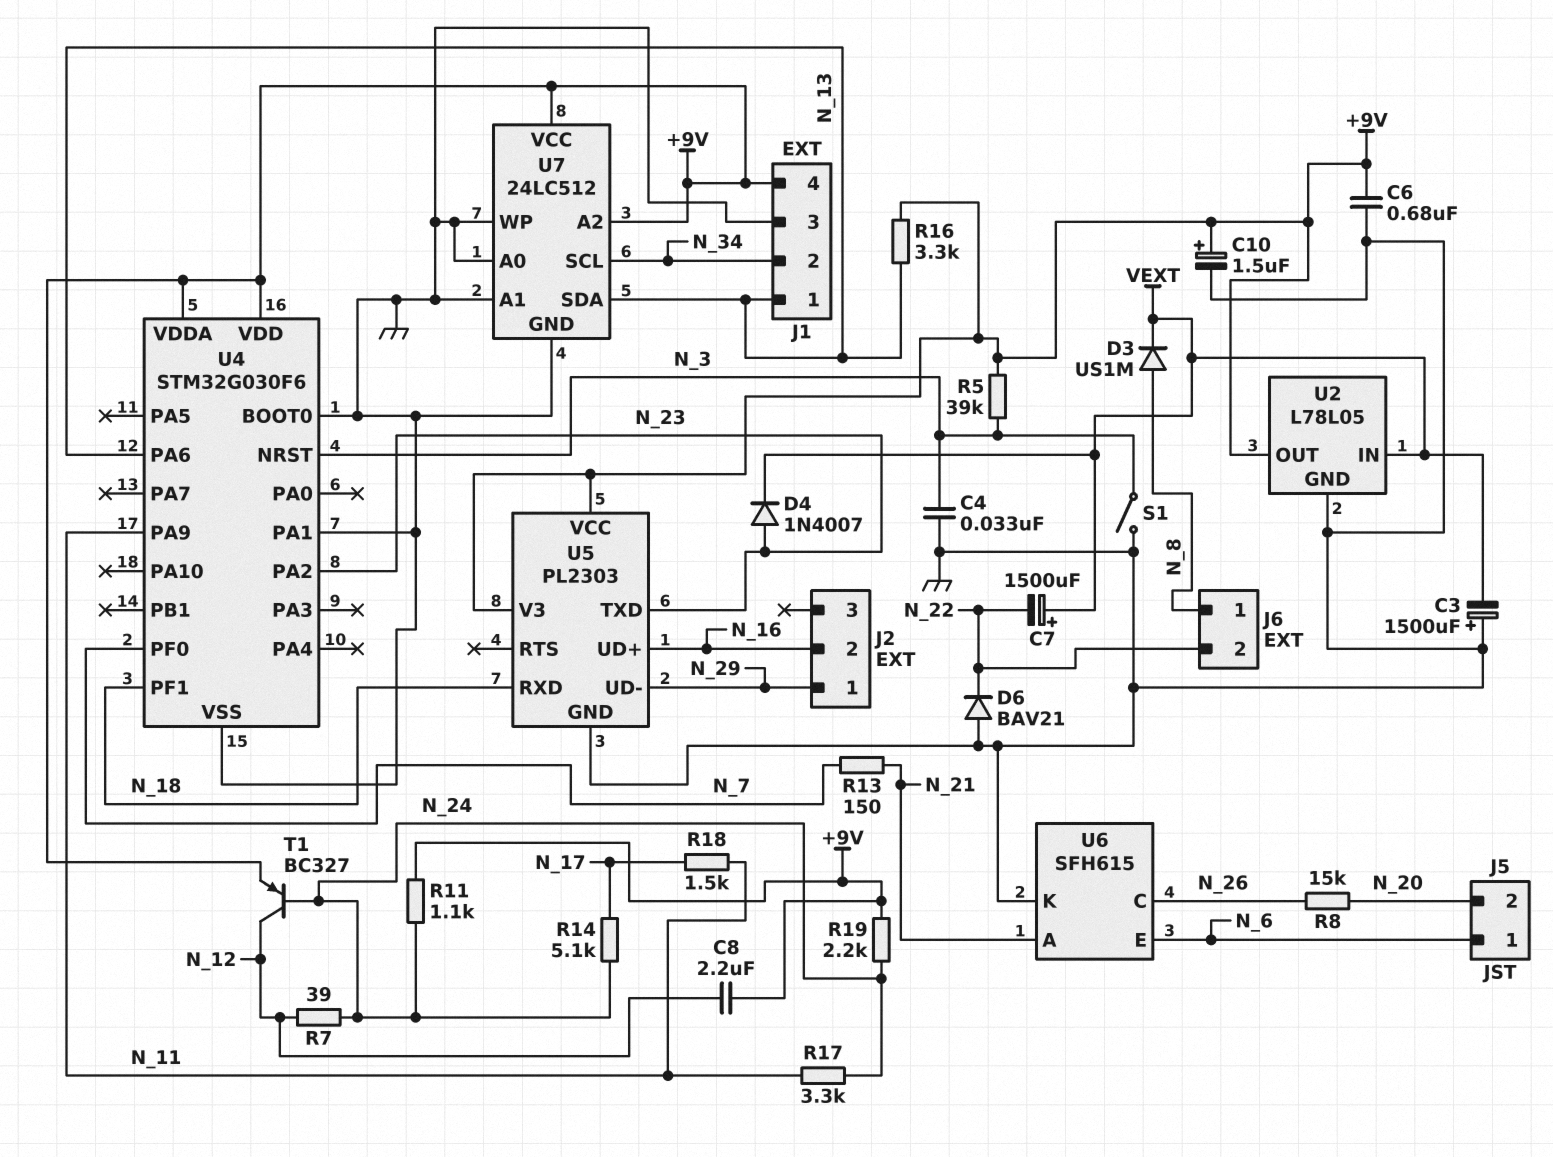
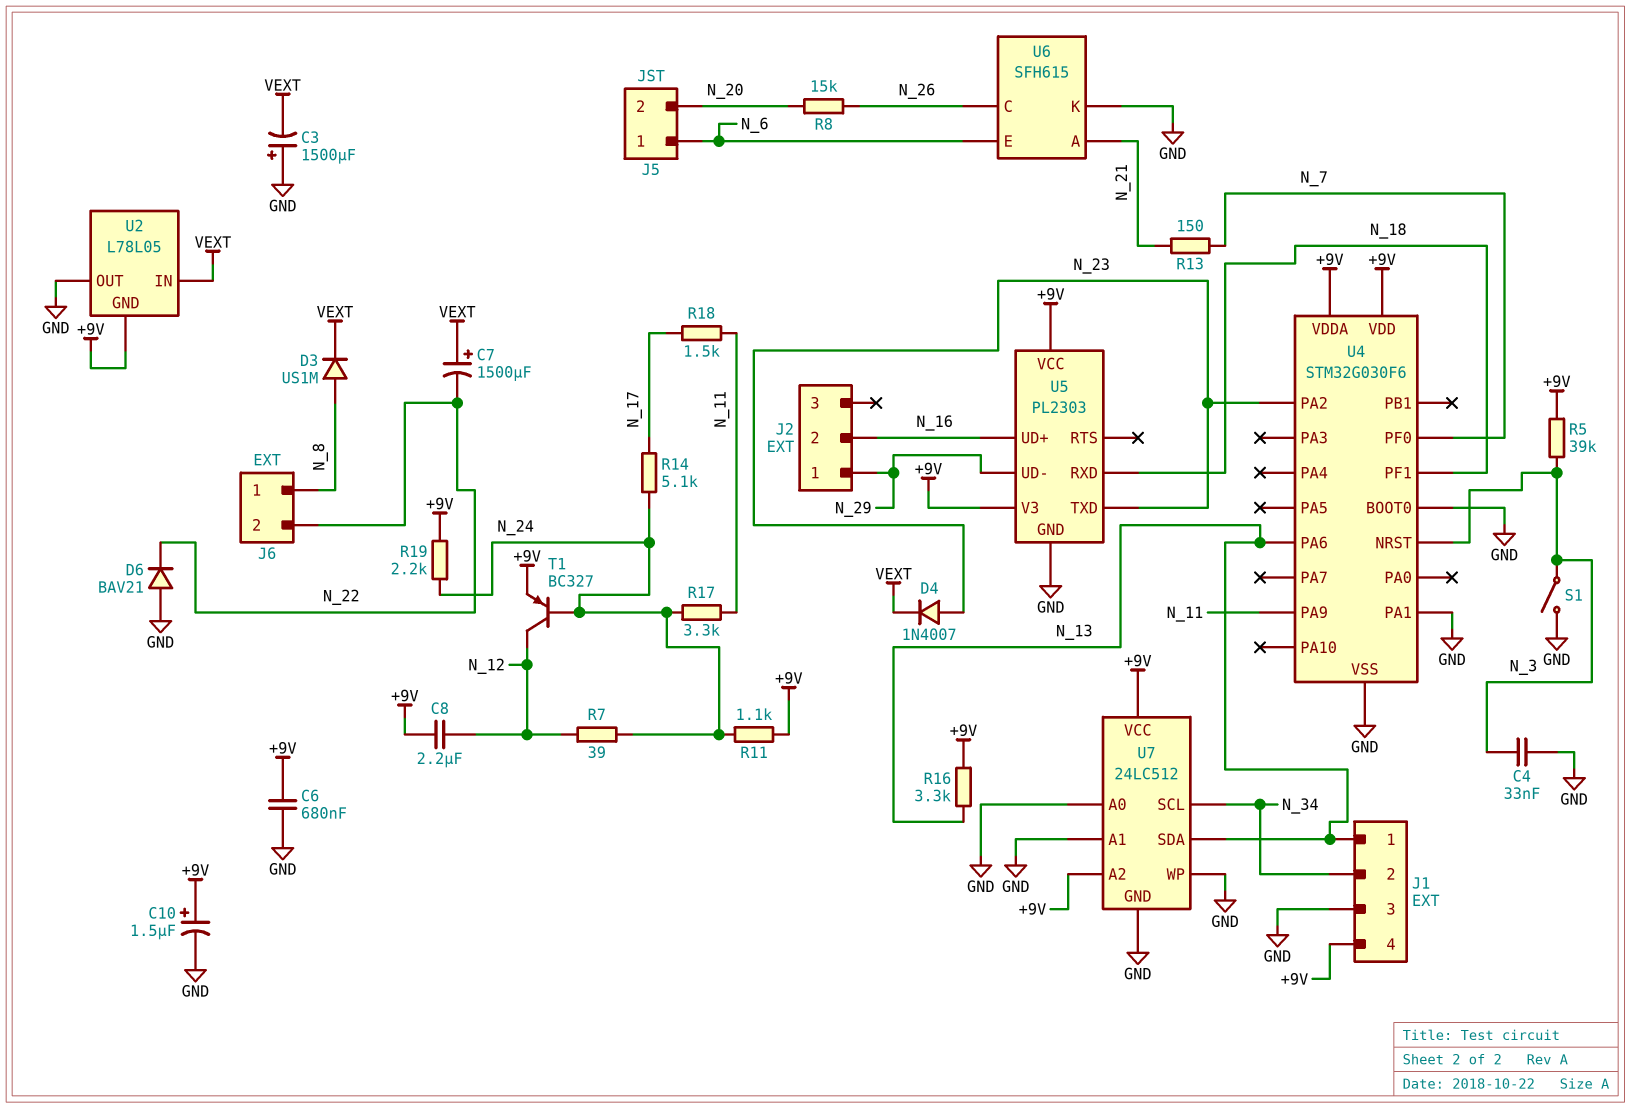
U2 pin GND: GND -> +9V
U2 pin OUT: +9V -> GND

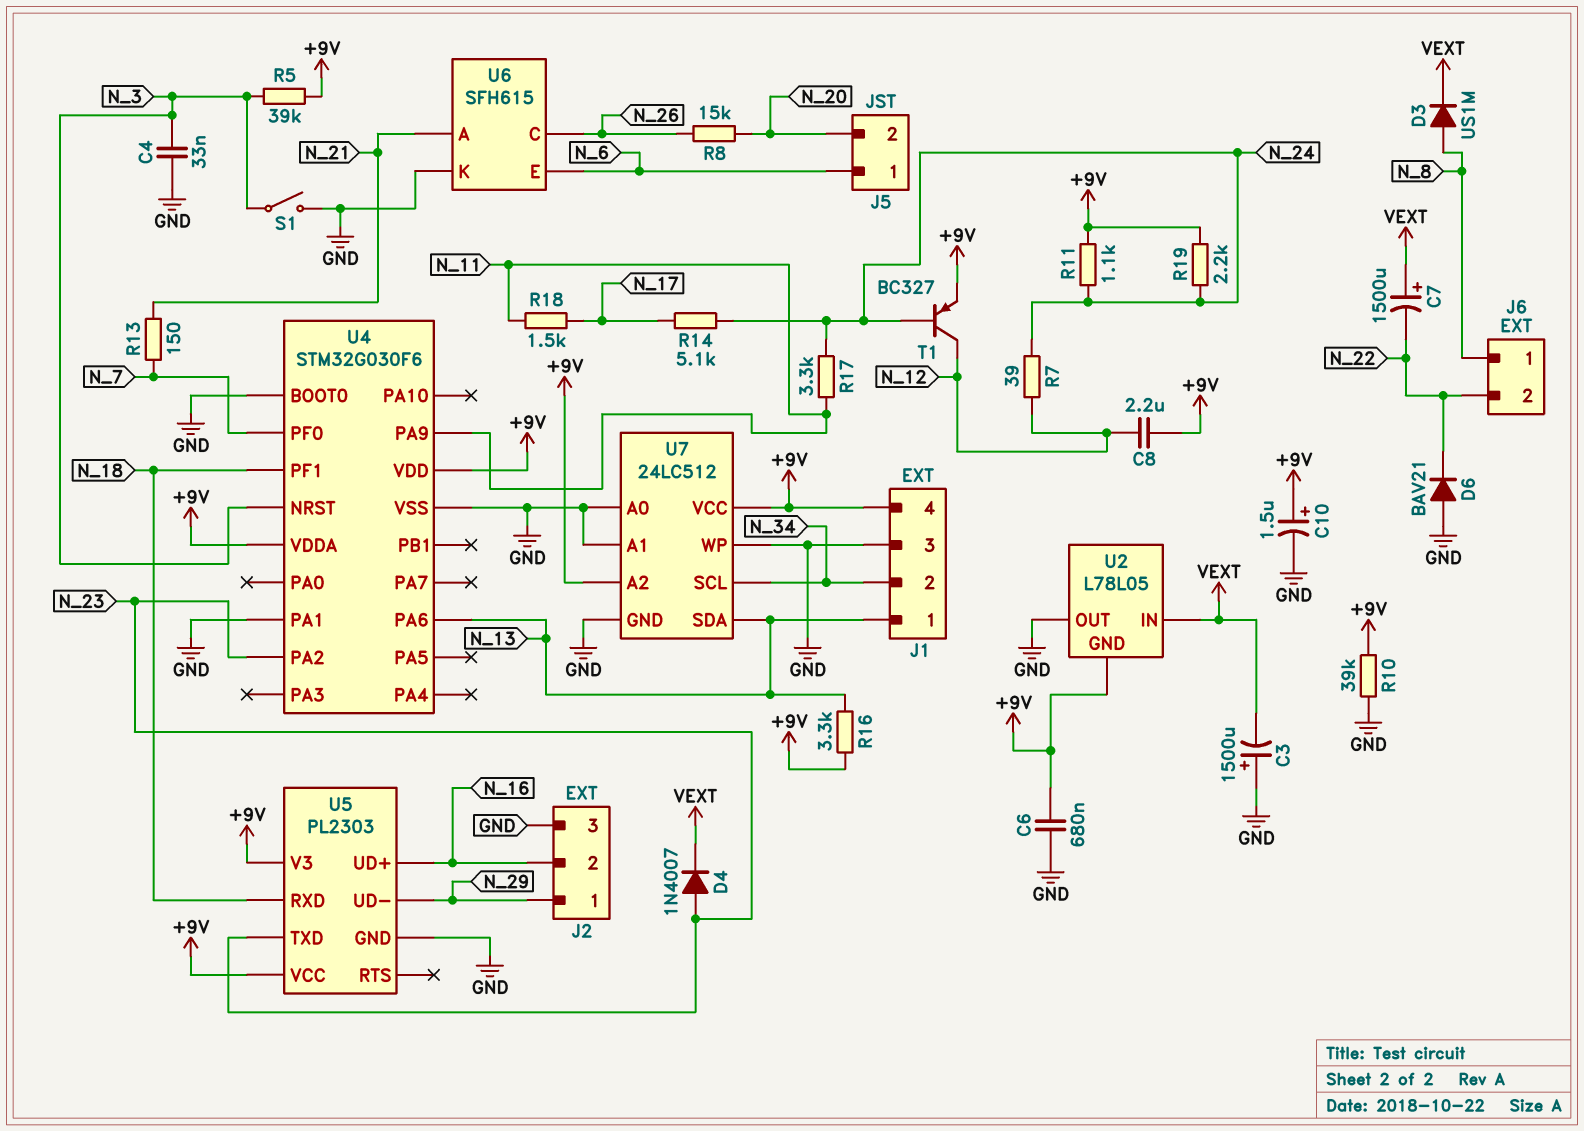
J2 pin 3: none -> GND
R10: none -> 39k (+9V, GND)

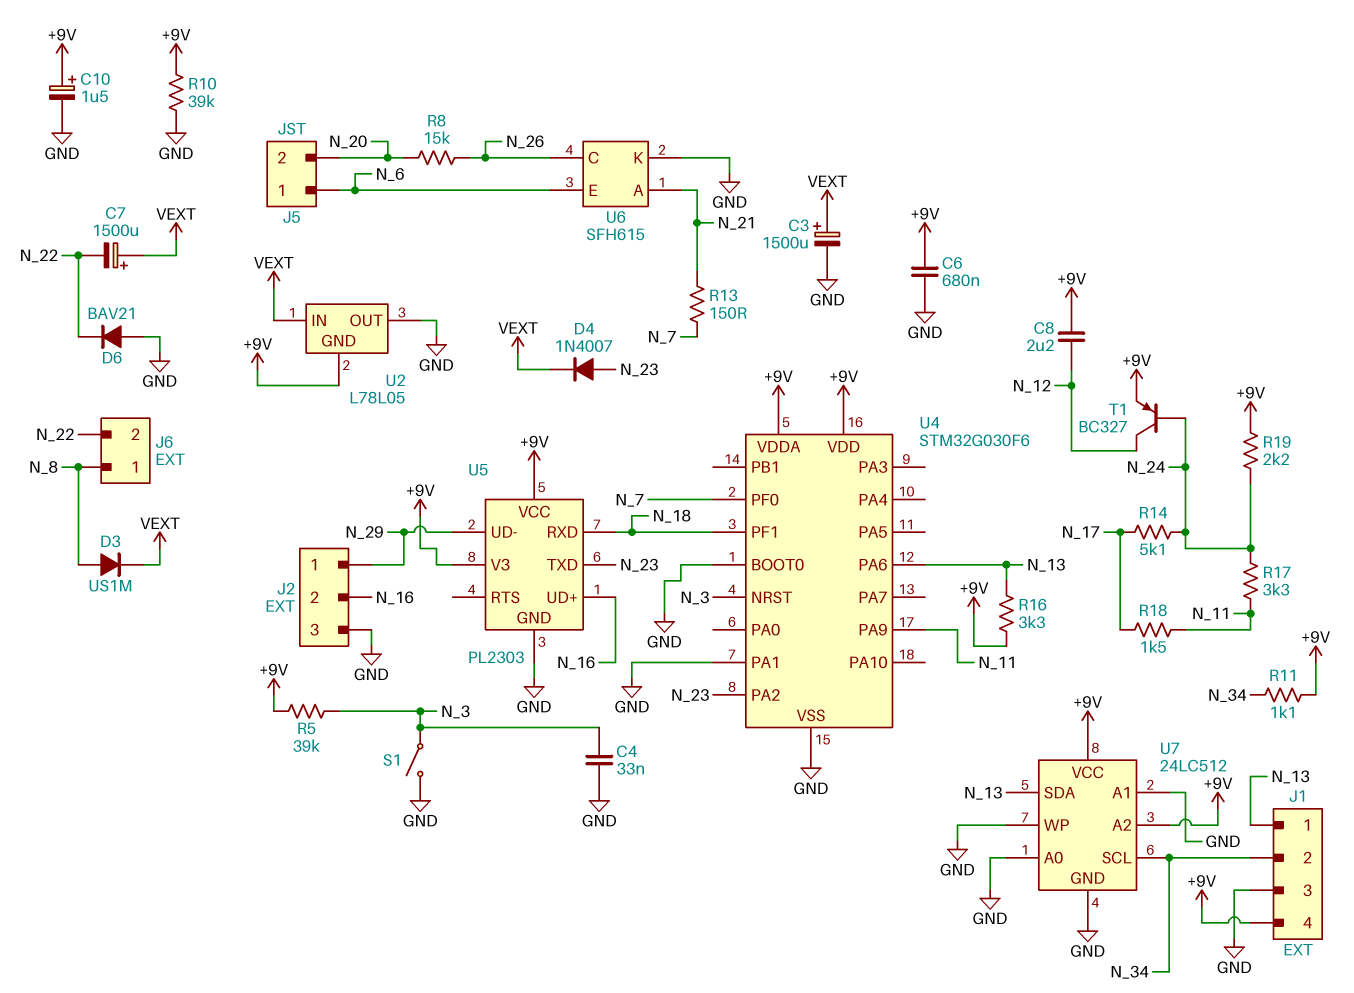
C3: 1500uF (plus GND, minus VEXT) -> 1500uF (plus VEXT, minus GND)
R7: 39 (N_12, N_24) -> none
R11: 1.1k (+9V, N_24) -> 1.1k (+9V, N_34)

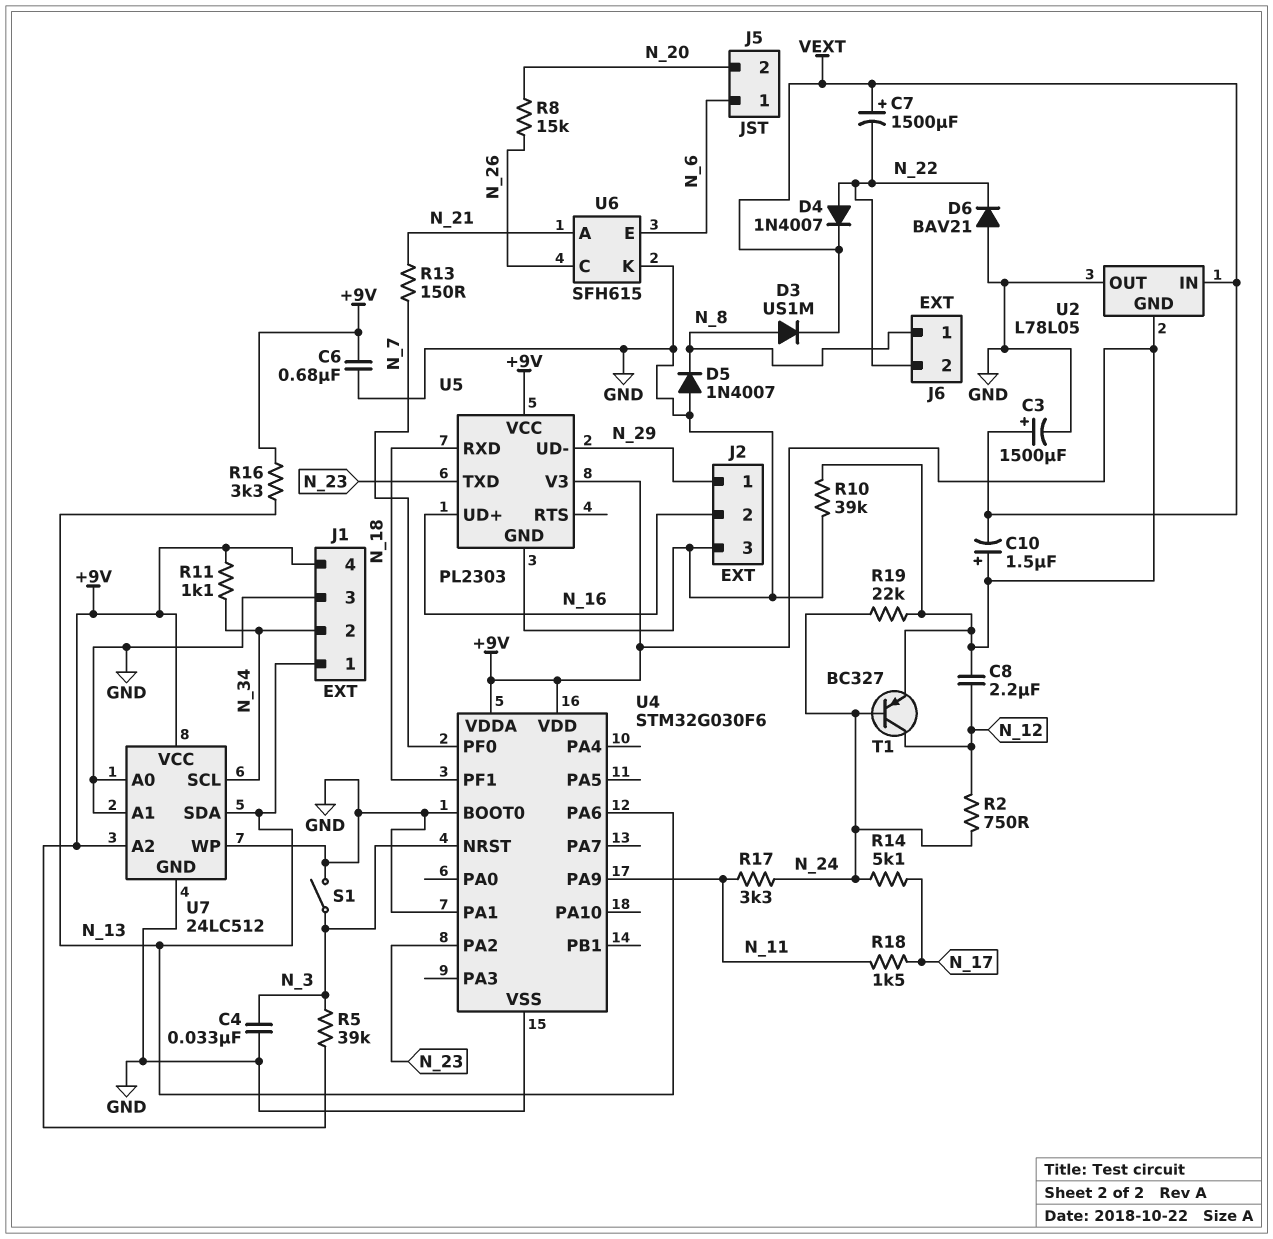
C10: 1.5uF (plus +9V, minus GND) -> 1.5uF (plus +9V, minus VEXT)
D4: diode 1N4007 (A N_23, K VEXT) -> diode 1N4007 (A N_22, K VEXT)
D5: none -> diode 1N4007 (A GND, K N_8)
R2: none -> 750 (N_12, N_24)
R19: 2.2k (+9V, N_24) -> 22k (+9V, N_24)

